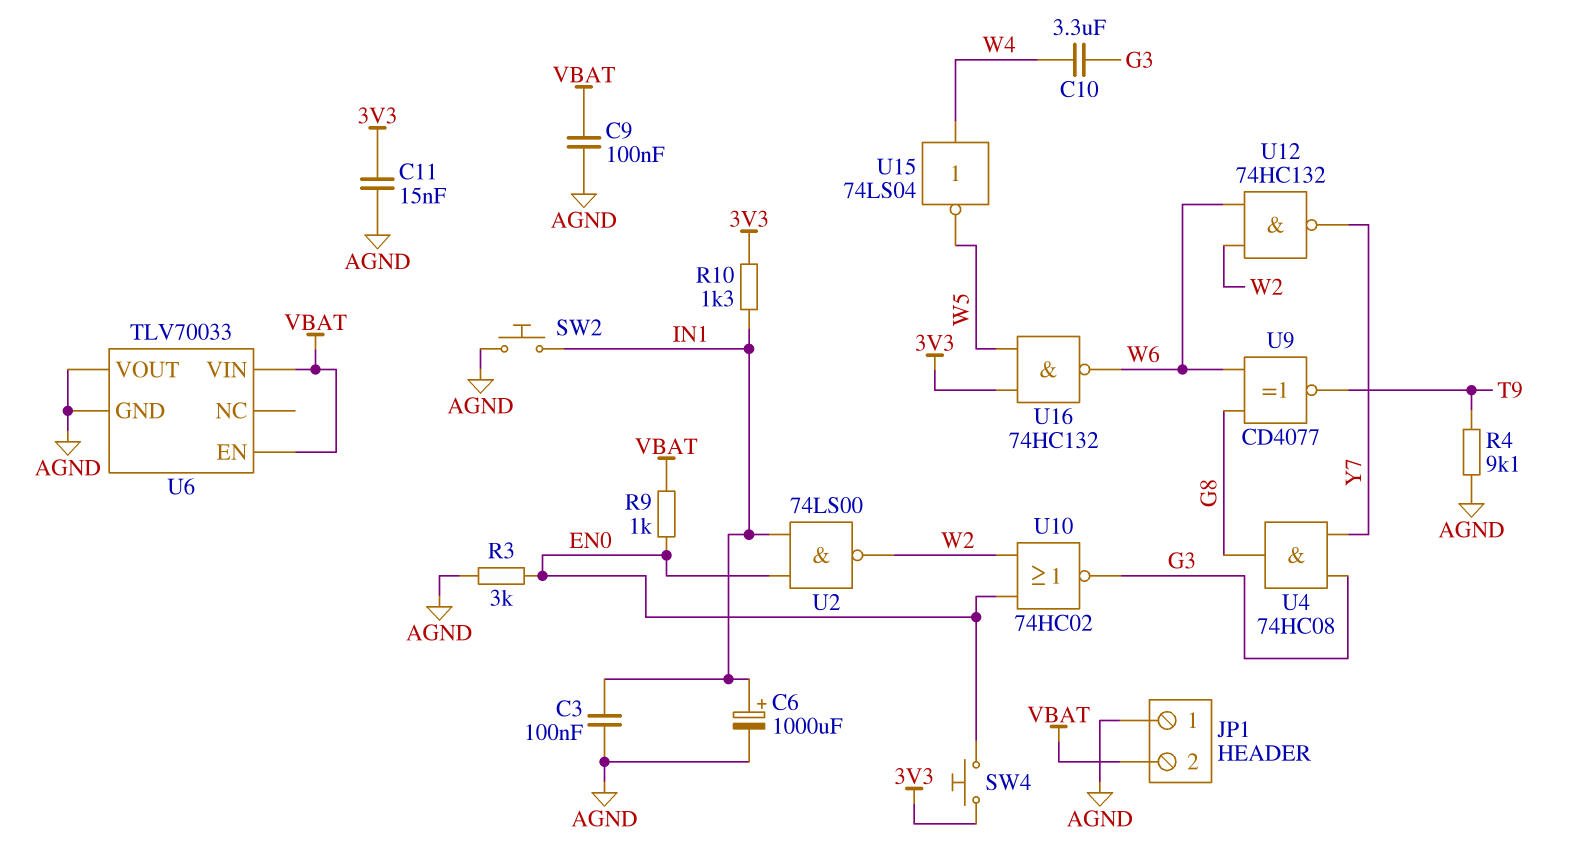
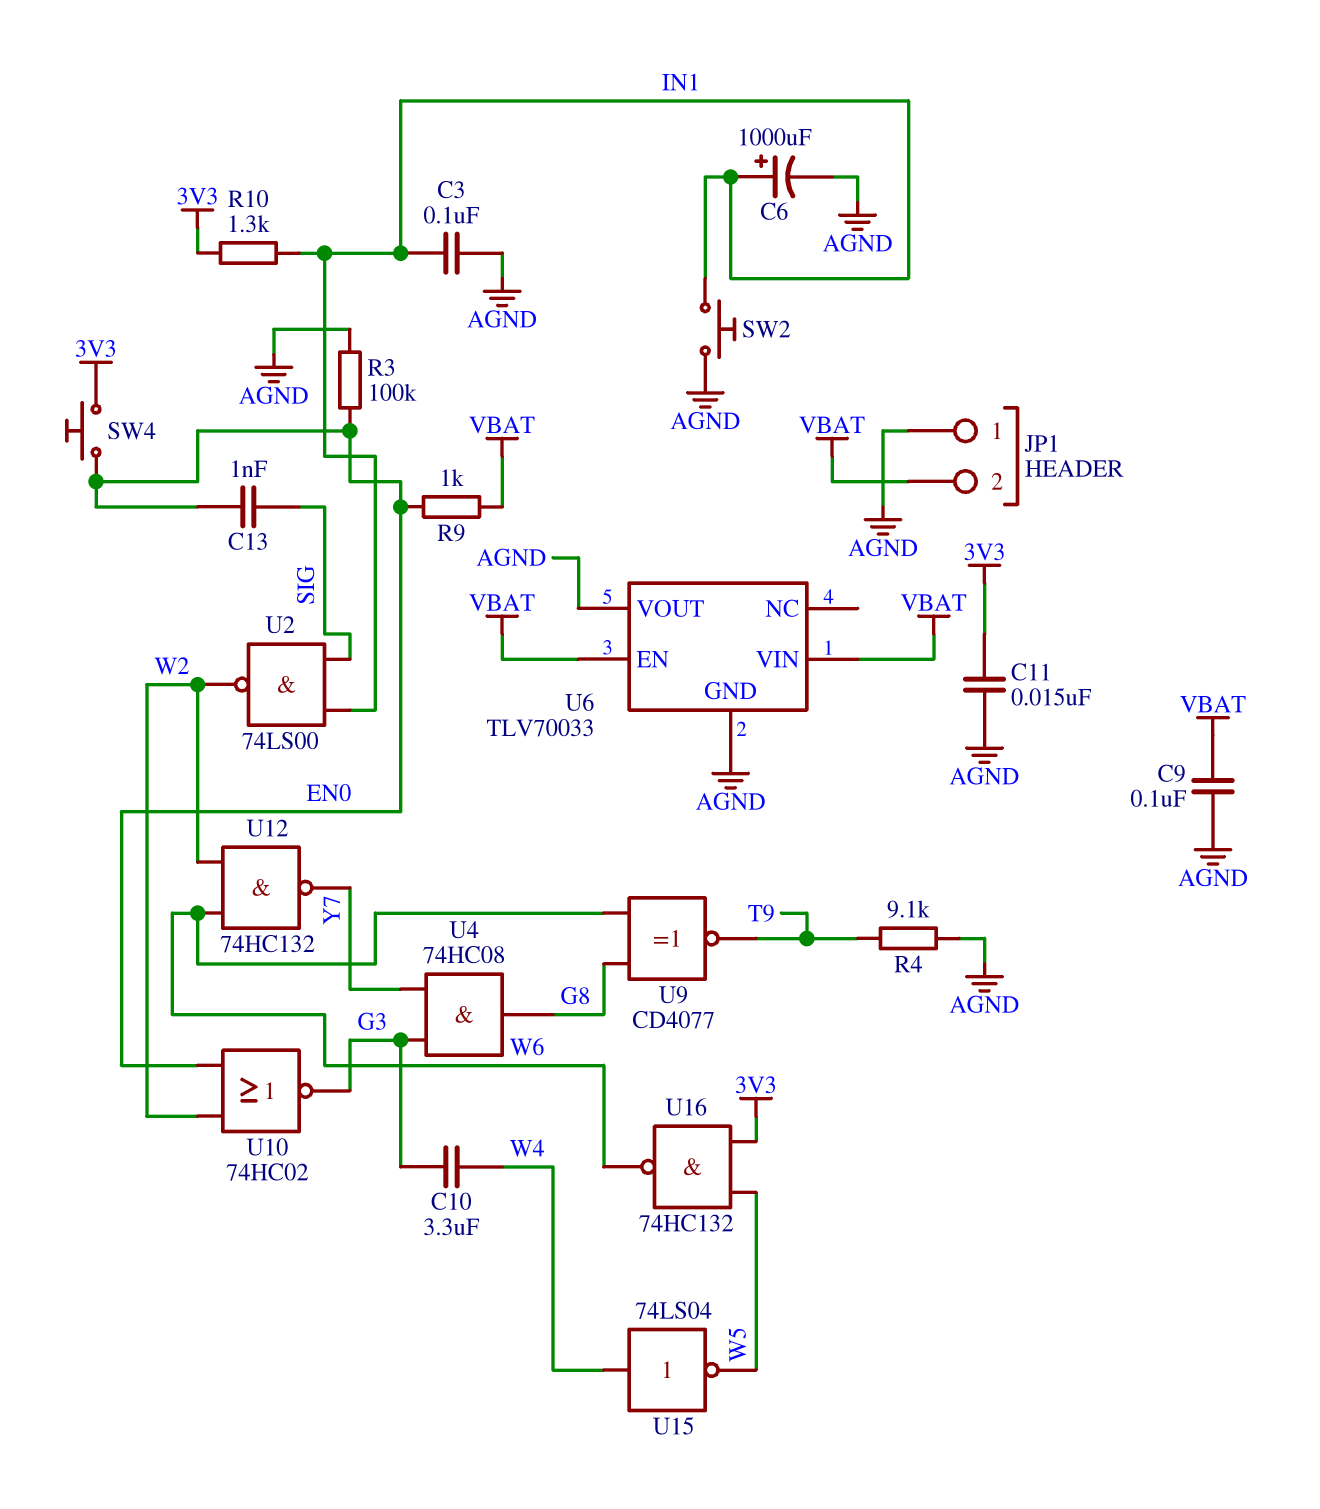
C13: none -> 1nF (EN0, SIG)
R3: 3k (AGND, EN0) -> 100k (AGND, EN0)
U2: NAND 74LS00 (in EN0, in IN1, out W2) -> NAND 74LS00 (in IN1, in SIG, out W2)

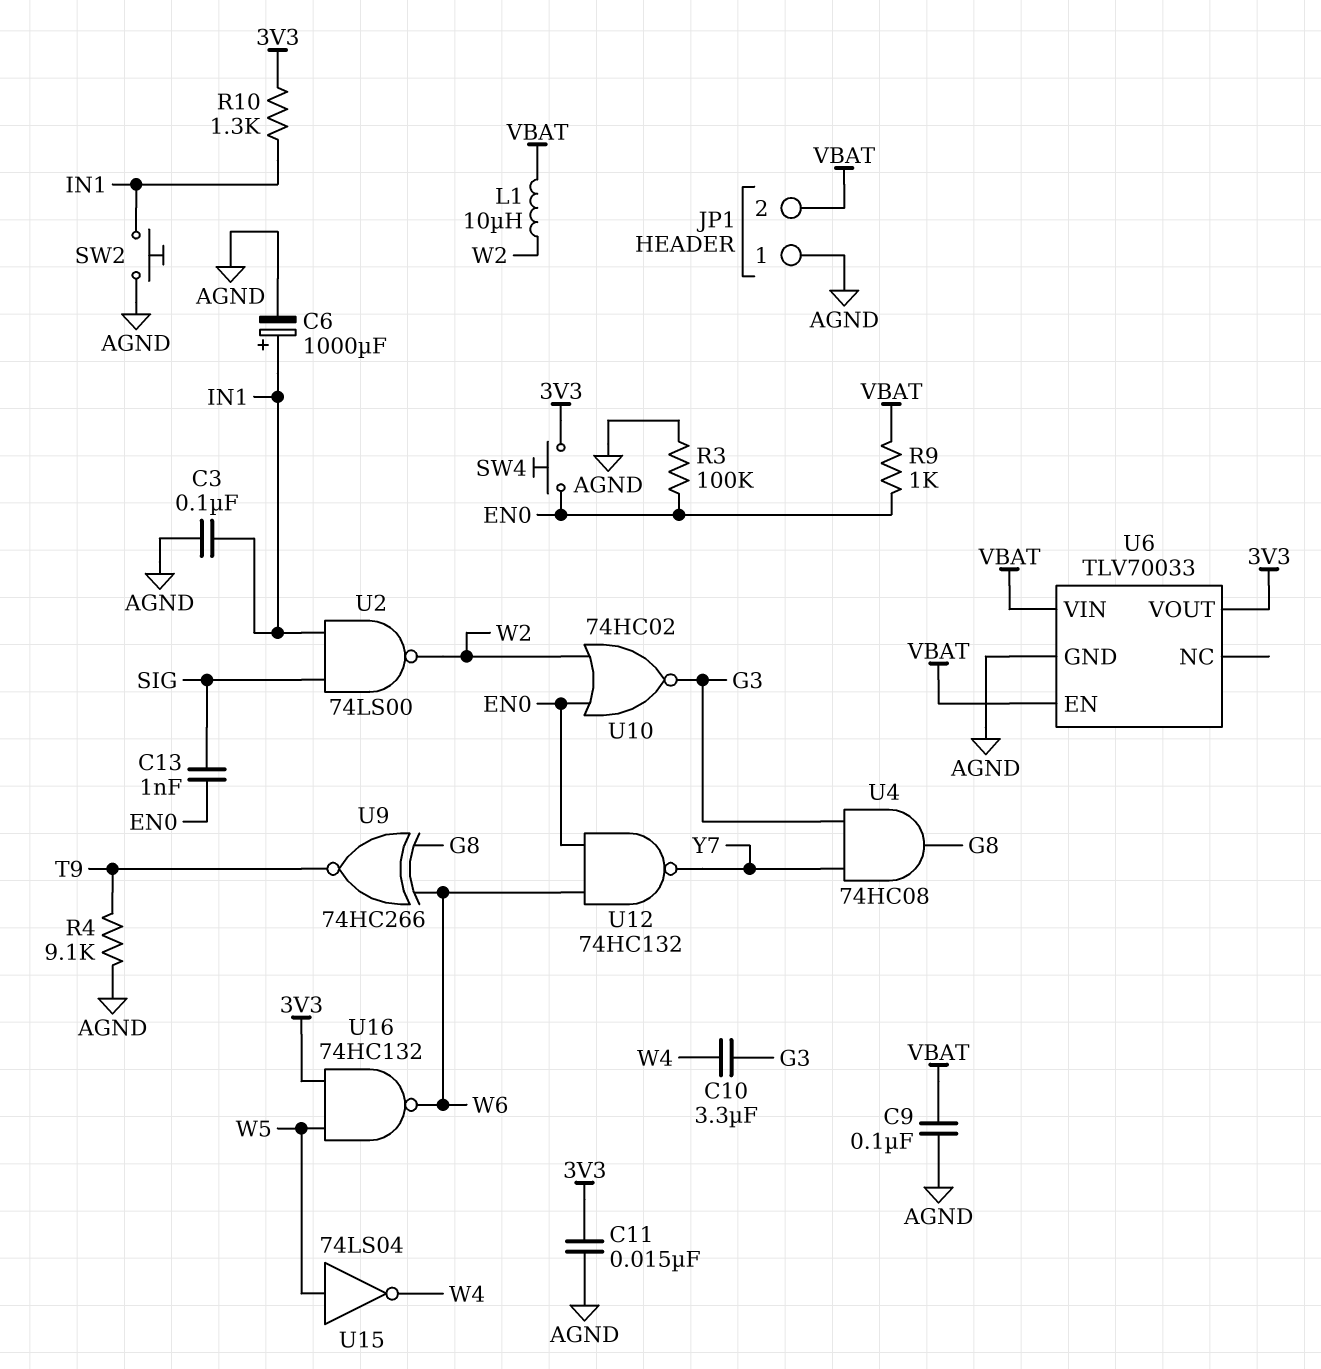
L1: none -> 10uH (VBAT, W2)
U6 pin VOUT: AGND -> 3V3
U9: XNOR CD4077 (in G8, in W6, out T9) -> XNOR 74HC266 (in G8, in W6, out T9)
U12: NAND 74HC132 (in W2, in W6, out Y7) -> NAND 74HC132 (in EN0, in W6, out Y7)
U15: NOT 74LS04 (in W4, out W5) -> NOT 74LS04 (in W5, out W4)

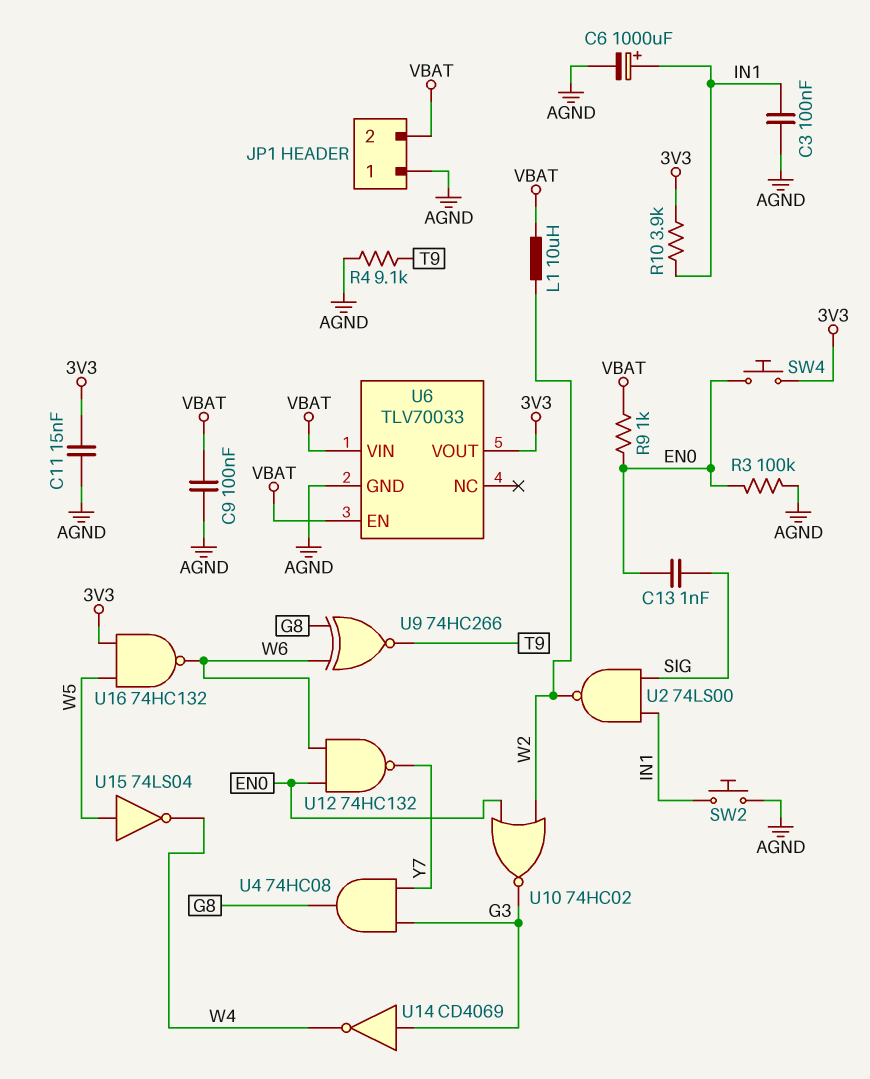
C10: 3.3uF (G3, W4) -> none
R10: 1.3k (3V3, IN1) -> 3.9k (3V3, IN1)
U14: none -> NOT CD4069 (in G3, out W4)

